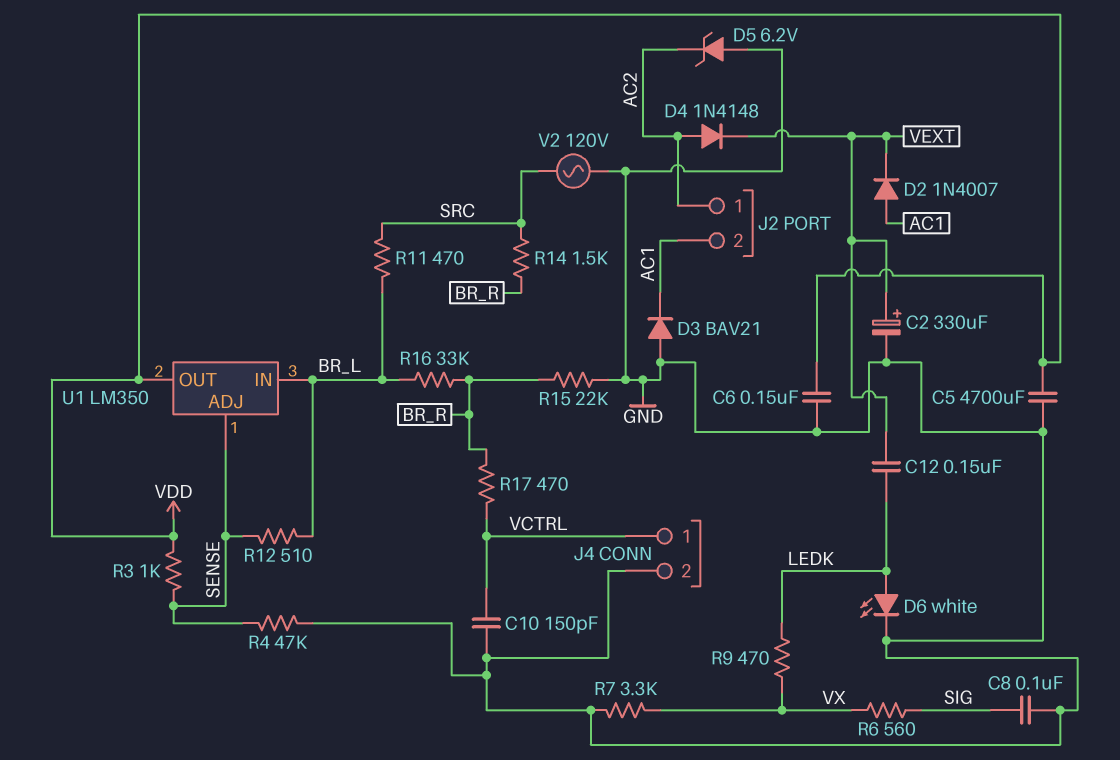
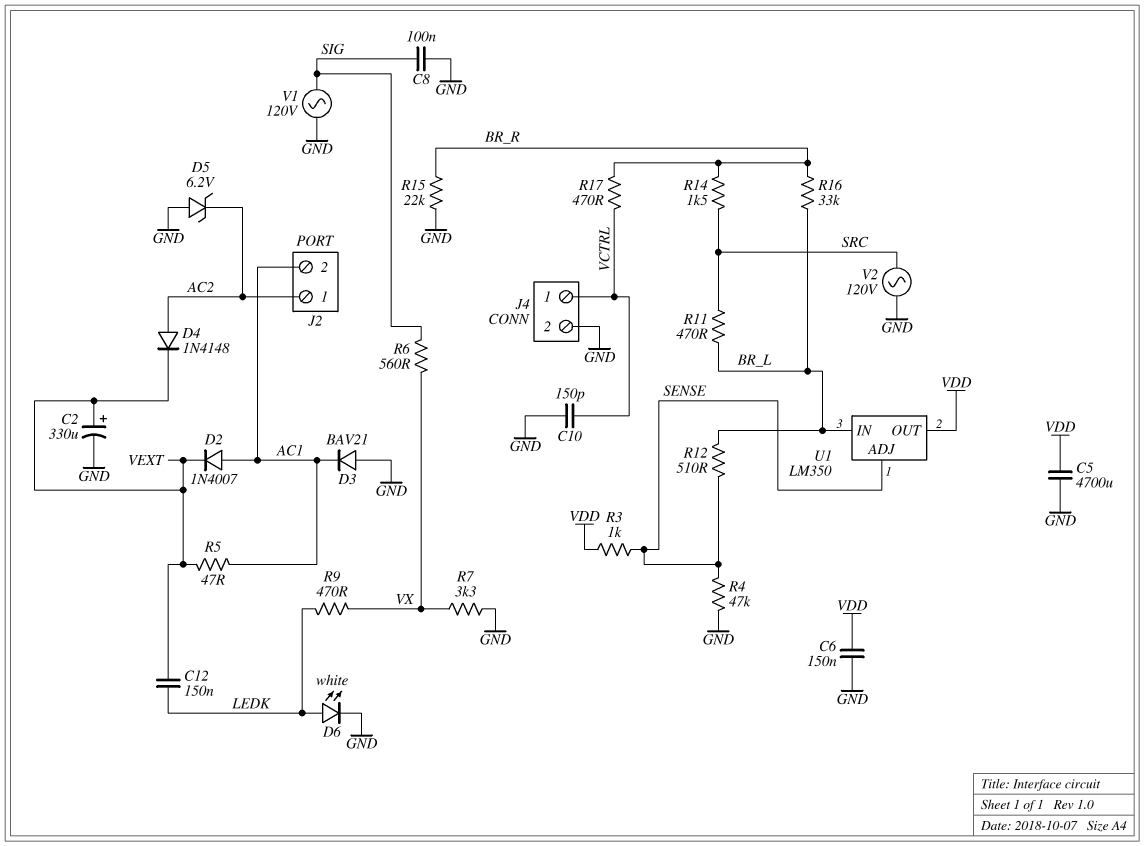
R5: none -> 47 (AC1, VEXT)
V1: none -> AC 120V (GND, SIG)

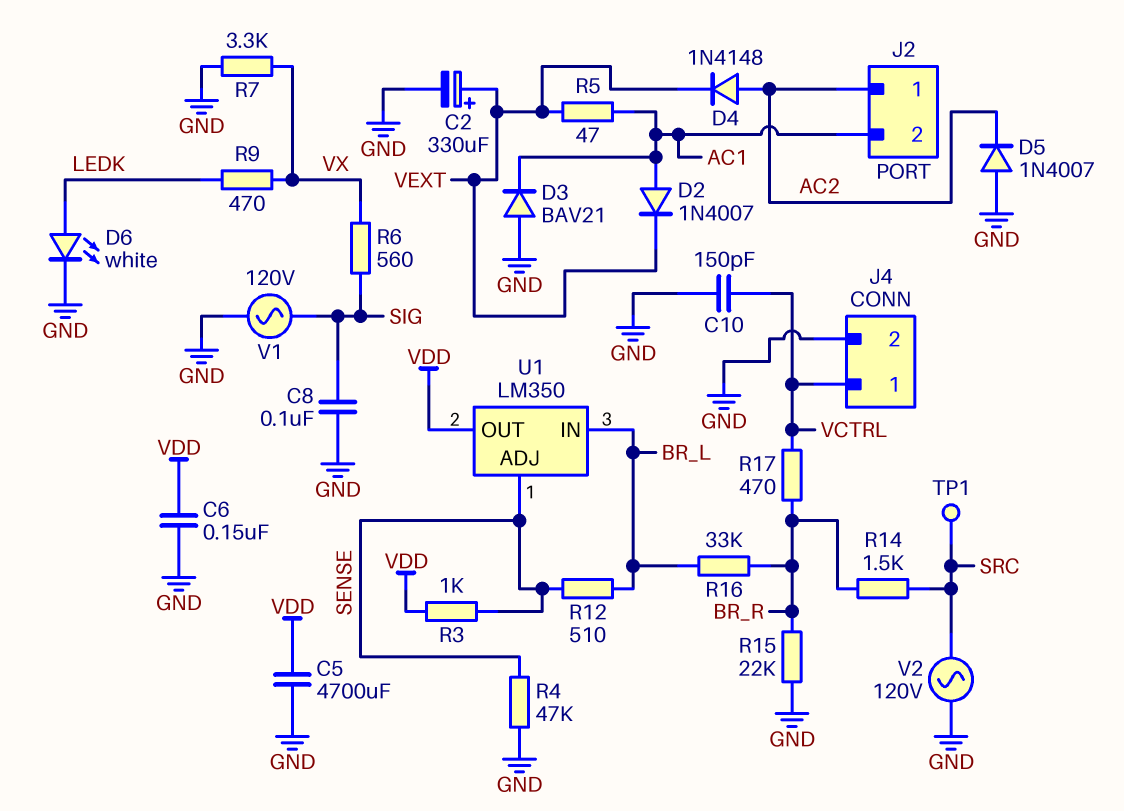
C12: 150nF (LEDK, VEXT) -> none
D5: zener 6.2V (A GND, K AC2) -> diode 1N4007 (A GND, K AC2)
R11: 470 (BR_L, SRC) -> none
TP1: none -> test point (SRC)

